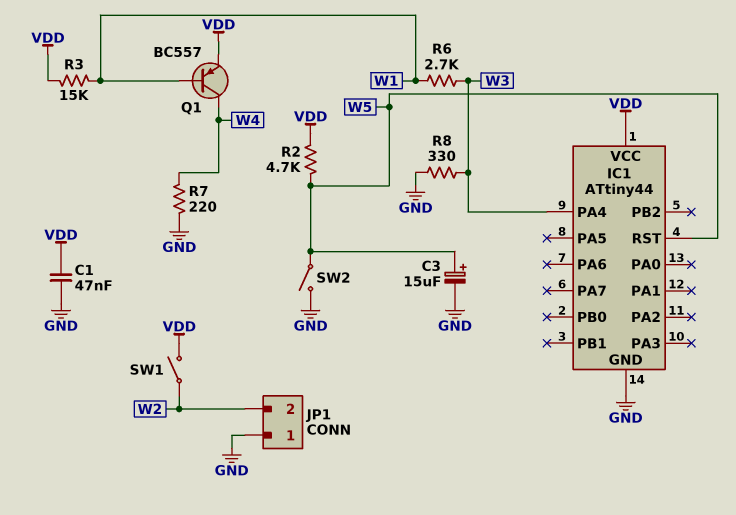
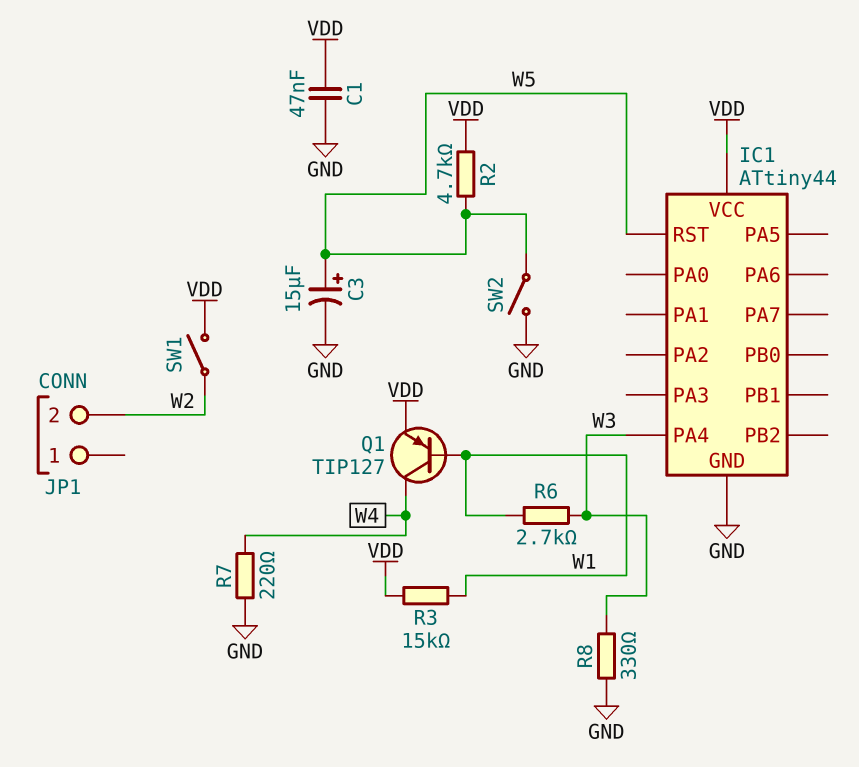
JP1 pin 1: GND -> none
Q1: PNP BC557 (B W1, C W4, E VDD) -> PNP TIP127 (B W1, C W4, E VDD)

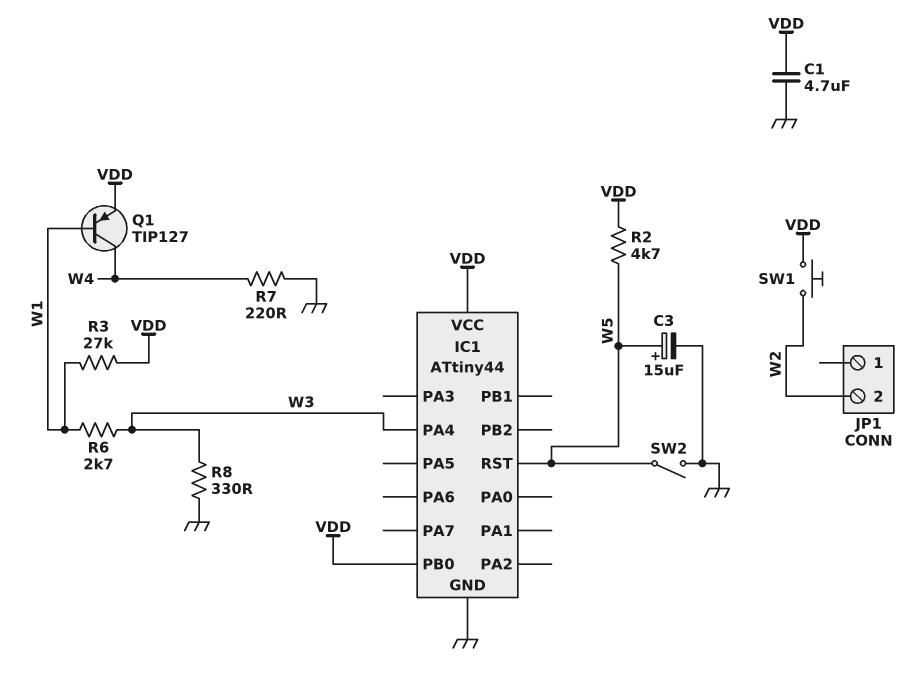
C1: 47nF (GND, VDD) -> 4.7uF (GND, VDD)
IC1 pin PB0: none -> VDD
R3: 15k (VDD, W1) -> 27k (VDD, W1)
SW1: switch (VDD, W2) -> button (VDD, W2)

